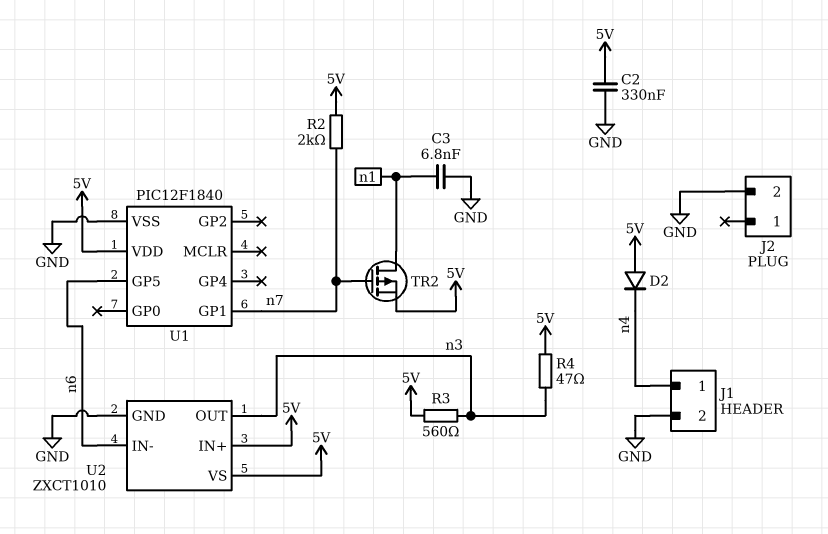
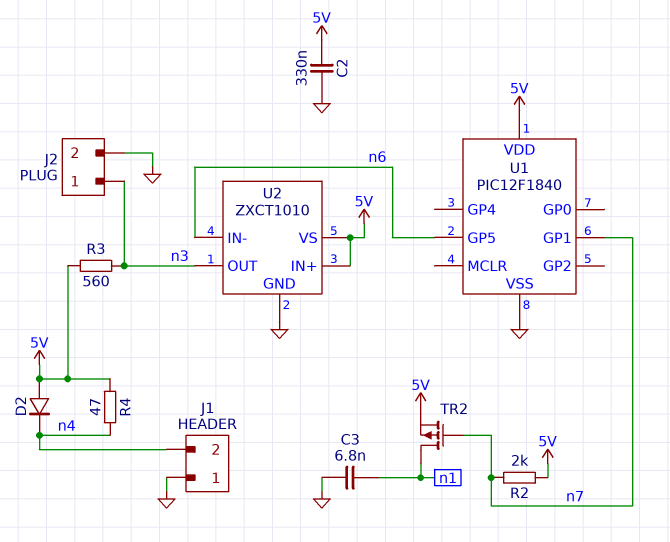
J1 pin 1: n4 -> GND
J1 pin 2: GND -> n4
J2 pin 1: none -> n3
R4: 47 (5V, n3) -> 47 (5V, n4)

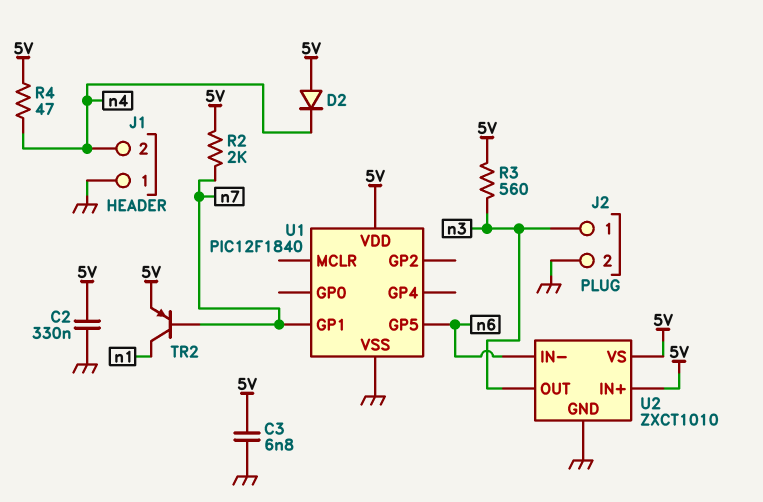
C3: 6.8nF (GND, n1) -> 6.8nF (5V, GND)
TR2: PMOS (G n7, D n1, S 5V) -> PNP (B n7, C n1, E 5V)

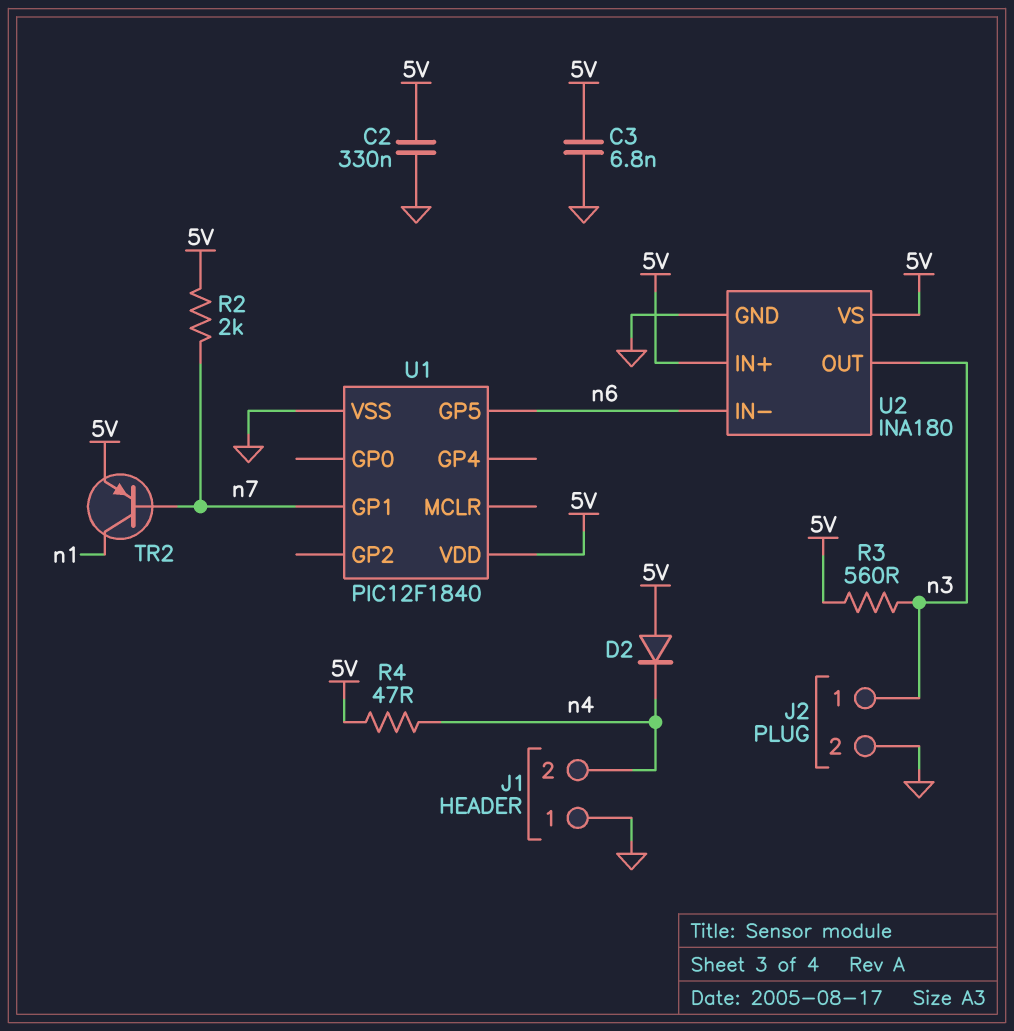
U2: ZXCT1010 -> INA180

